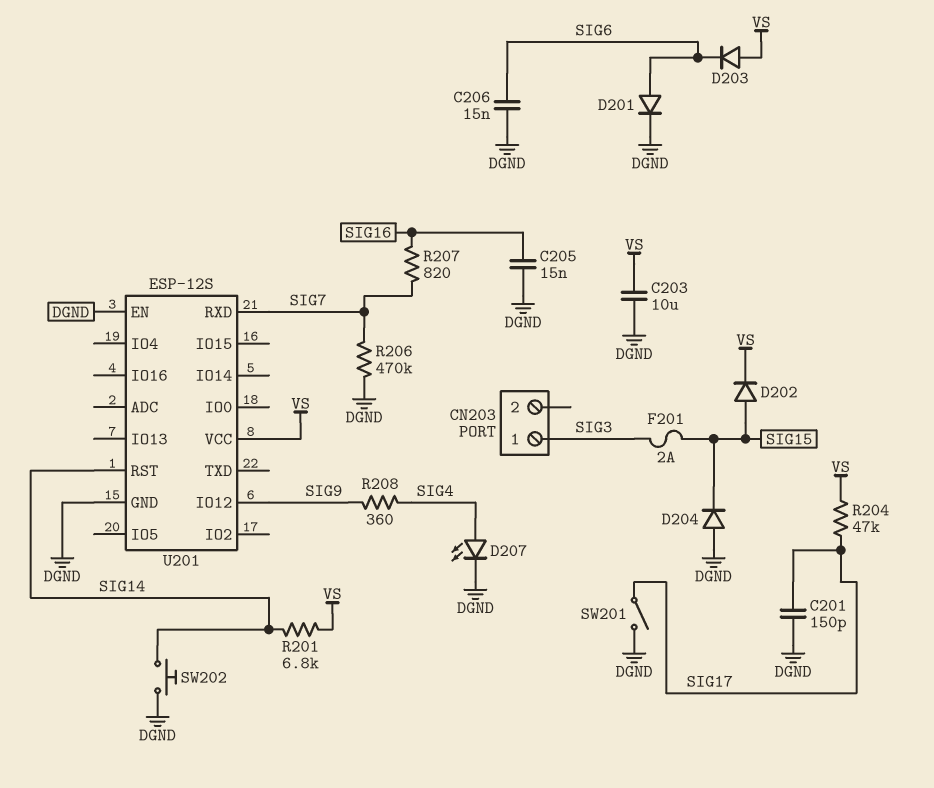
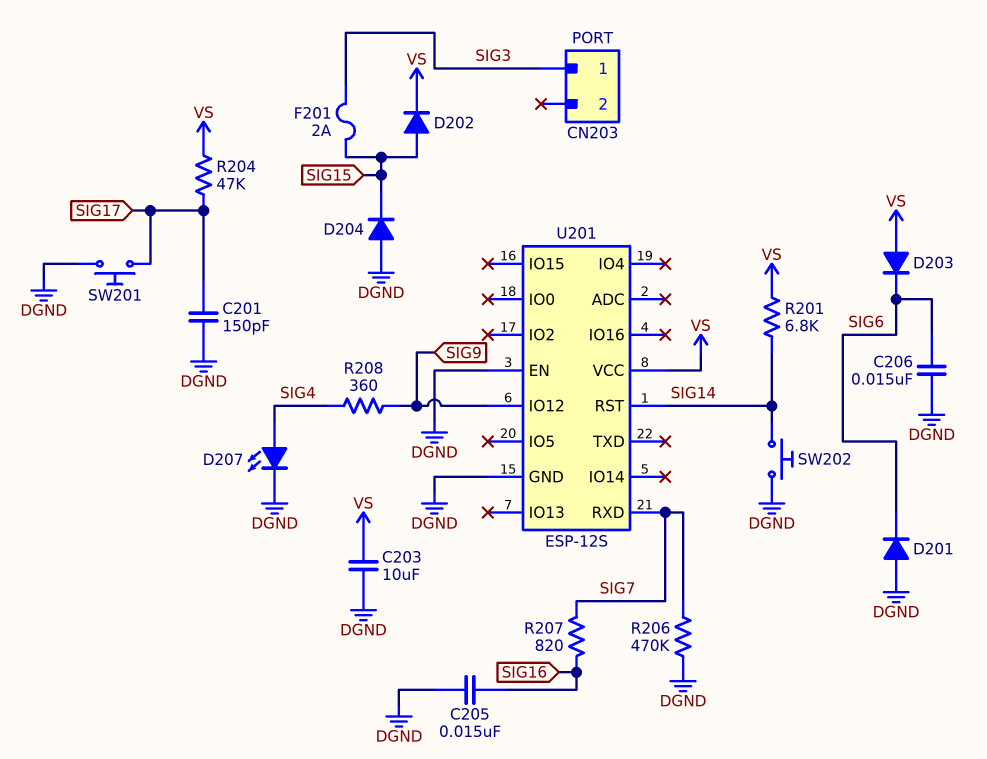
D201: diode (A SIG6, K DGND) -> diode (A DGND, K SIG6)
SW201: switch (DGND, SIG17) -> button (DGND, SIG17)

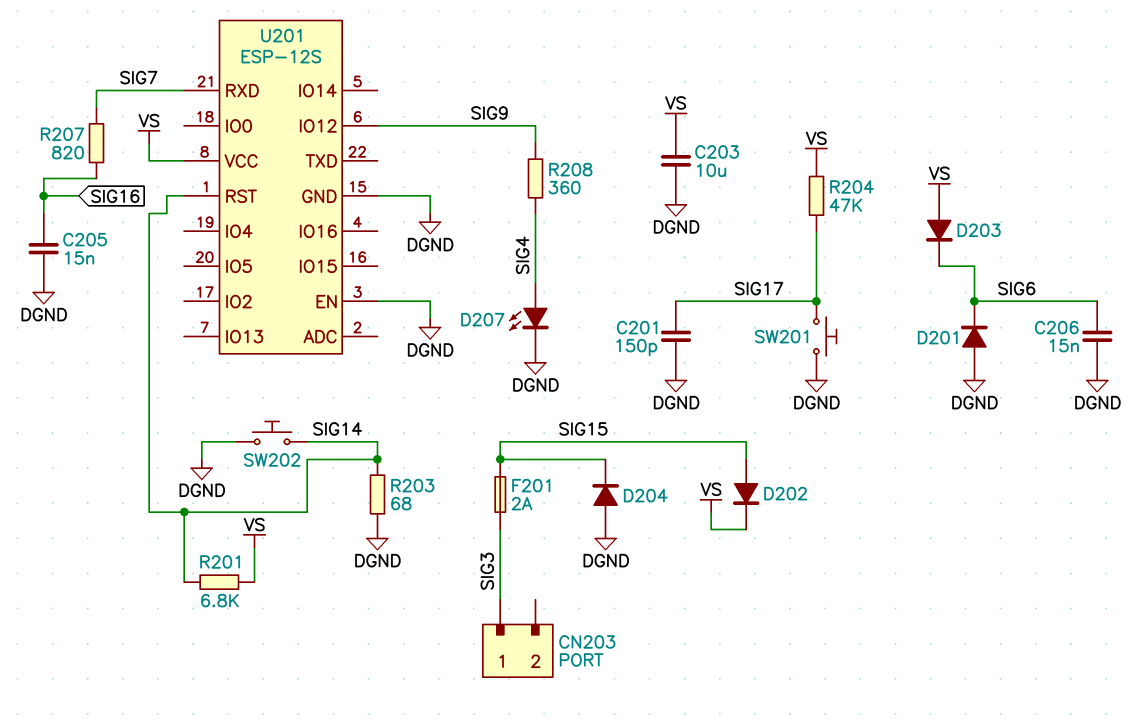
R203: none -> 68 (DGND, SIG14)
R206: 470k (DGND, SIG7) -> none

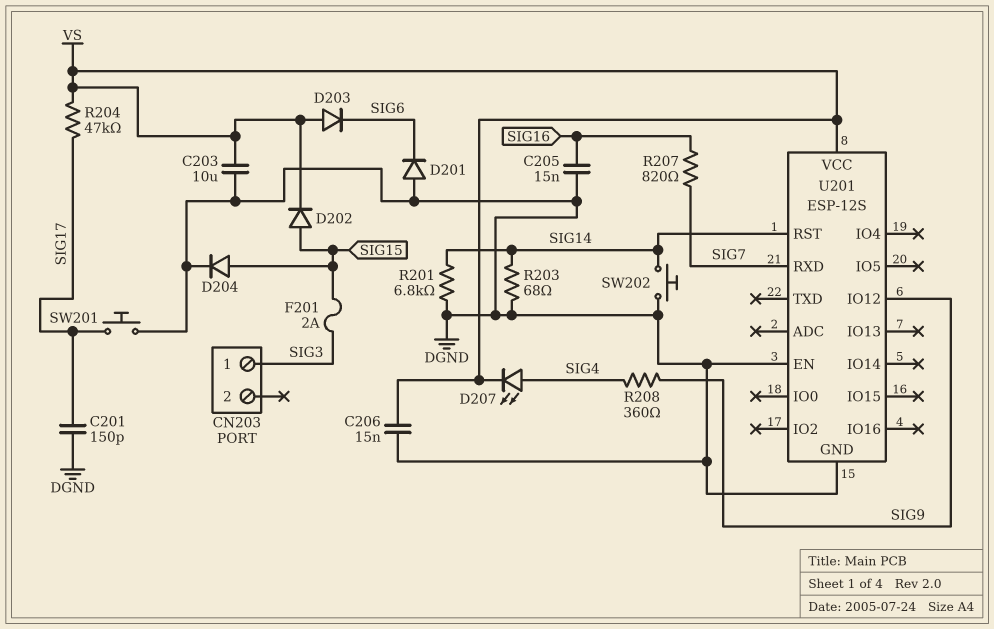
C206: 15nF (DGND, SIG6) -> 15nF (DGND, VS)
D204: diode (A DGND, K SIG15) -> diode (A SIG15, K DGND)
D207: LED (A SIG4, K DGND) -> LED (A SIG4, K VS)
R201: 6.8k (SIG14, VS) -> 6.8k (DGND, SIG14)

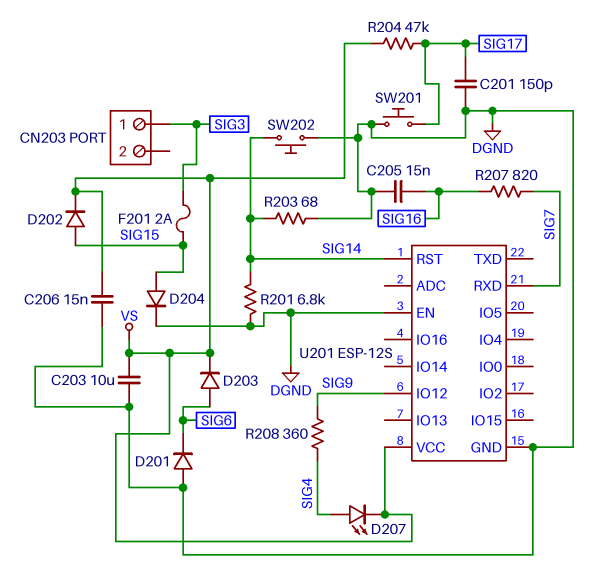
D203: diode (A VS, K SIG6) -> diode (A SIG6, K VS)

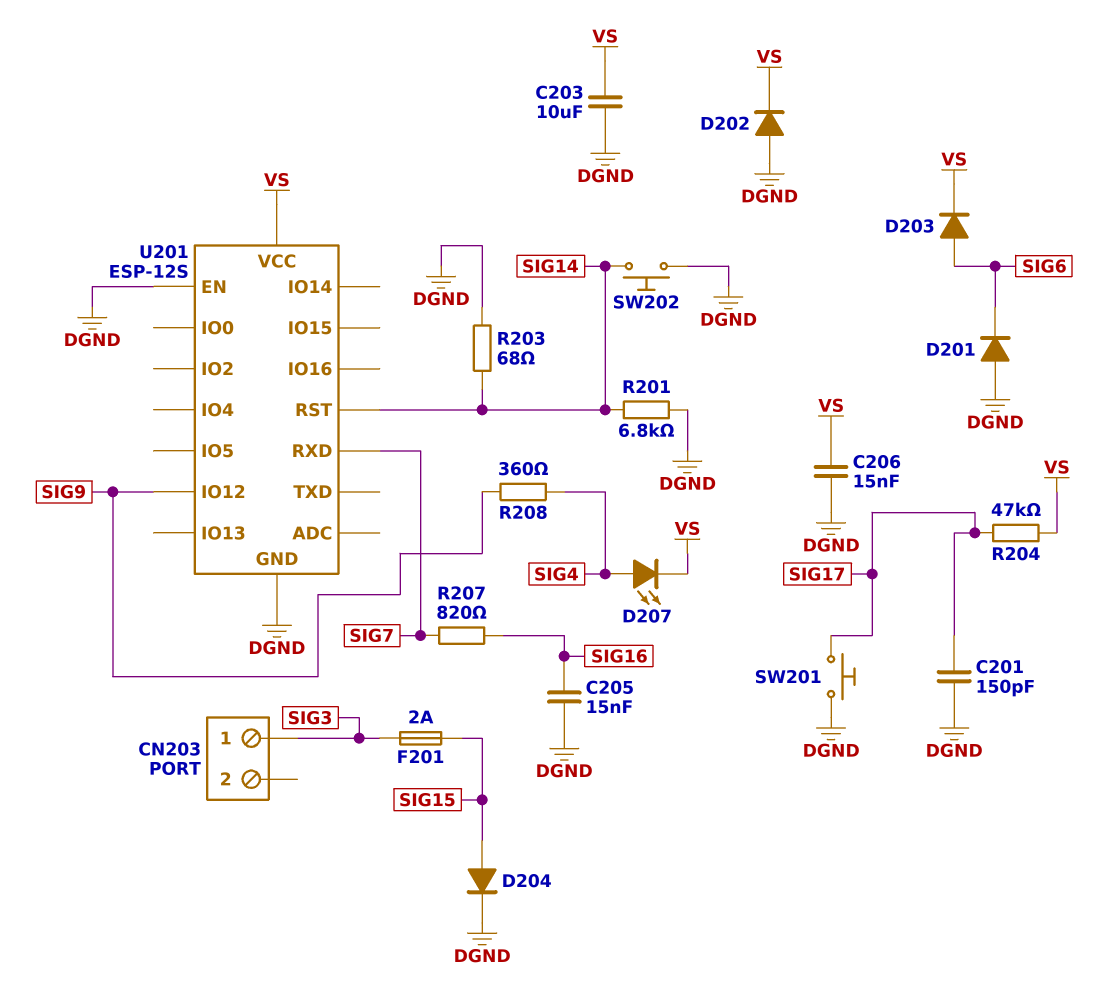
D202: diode (A SIG15, K VS) -> diode (A DGND, K VS)

